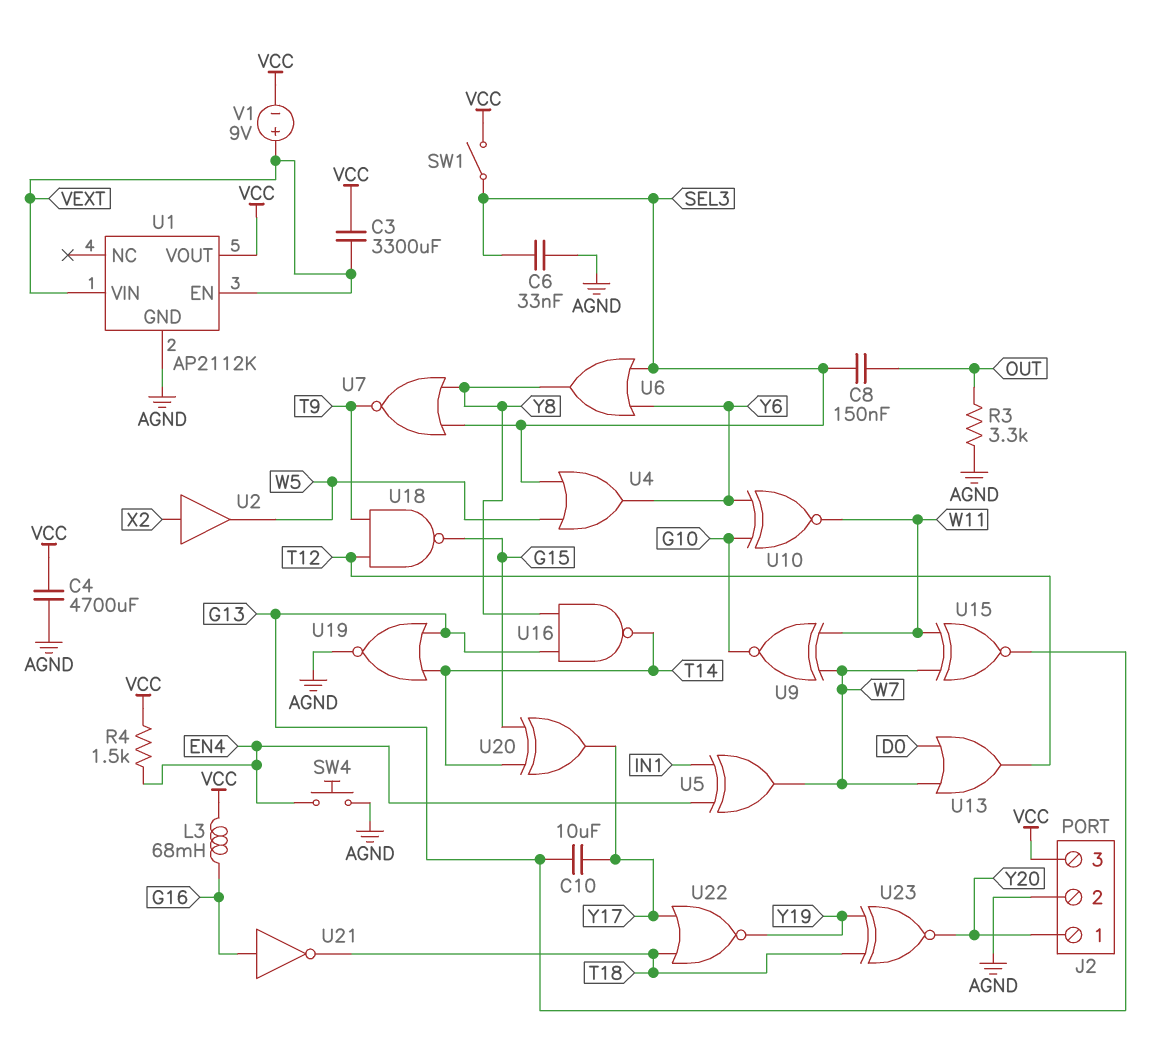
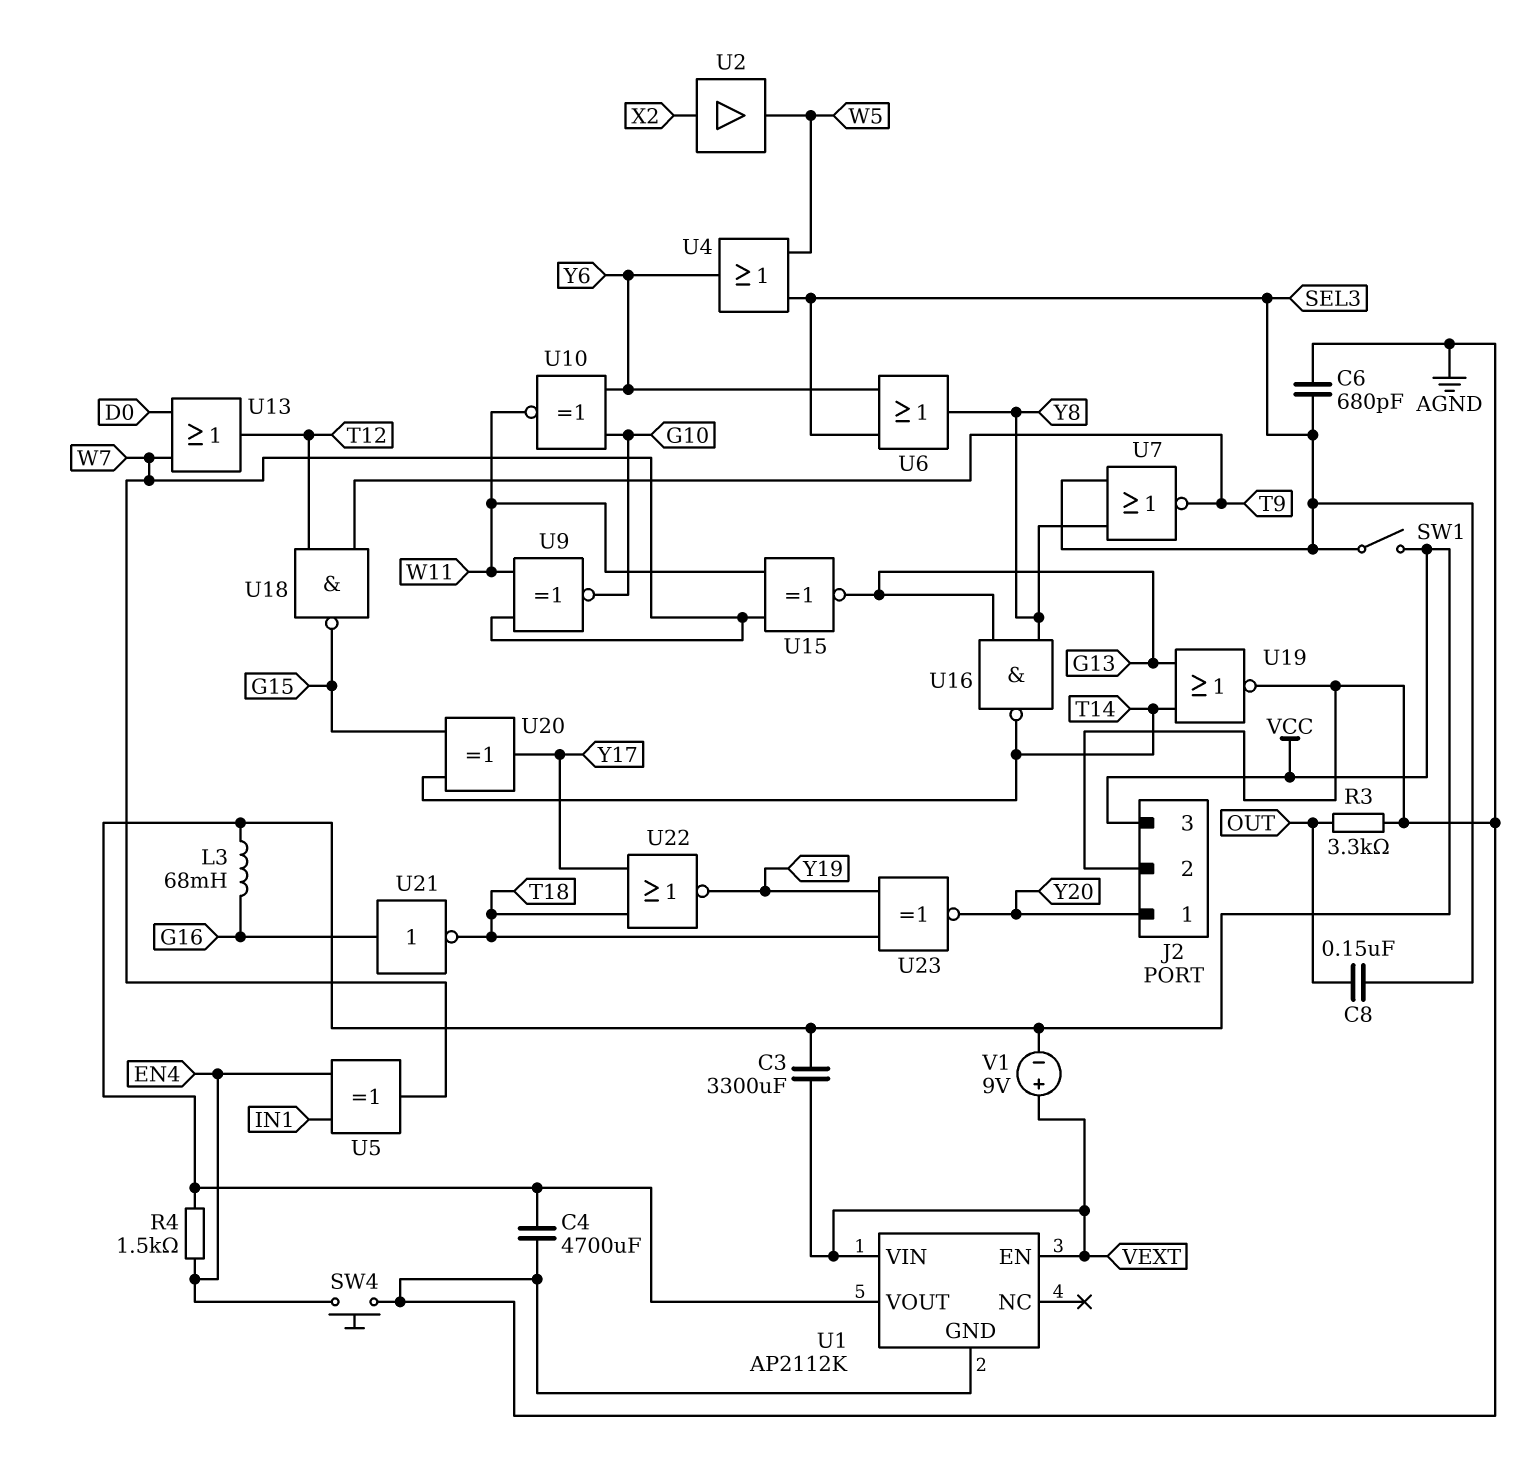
C6: 33nF (AGND, SEL3) -> 680pF (AGND, SEL3)
C10: 10uF (G13, Y17) -> none

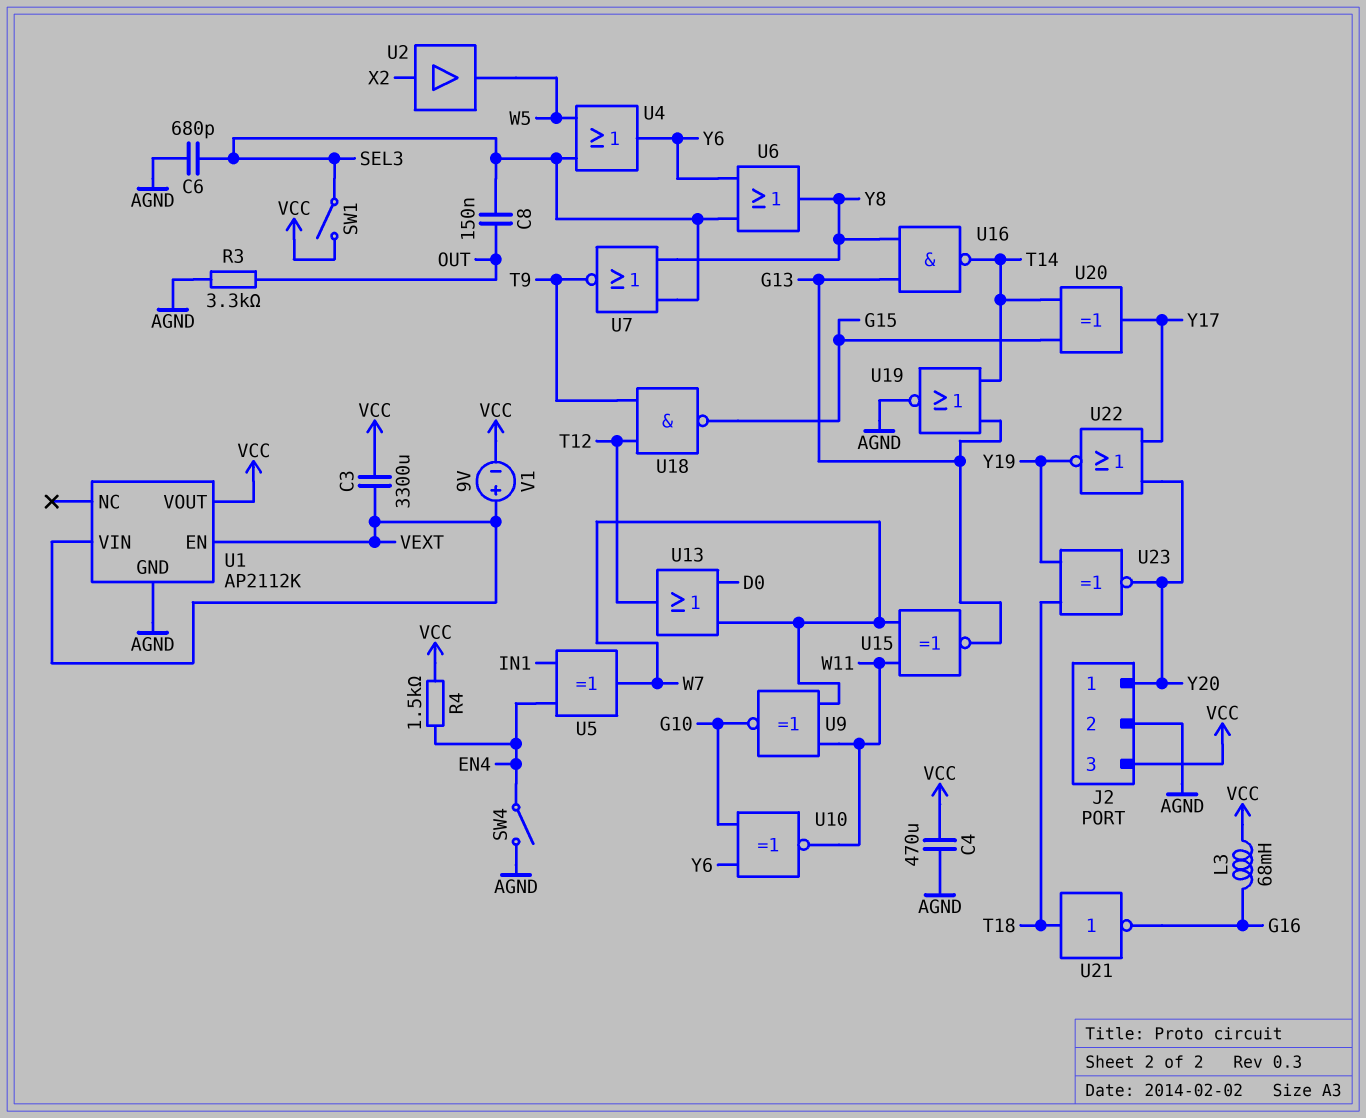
C4: 4700uF (AGND, VCC) -> 470uF (AGND, VCC)
SW4: button (AGND, EN4) -> switch (AGND, EN4)
U21: NOT (in G16, out T18) -> NOT (in T18, out G16)
U22: NOR (in T18, in Y17, out Y19) -> NOR (in Y17, in Y20, out Y19)

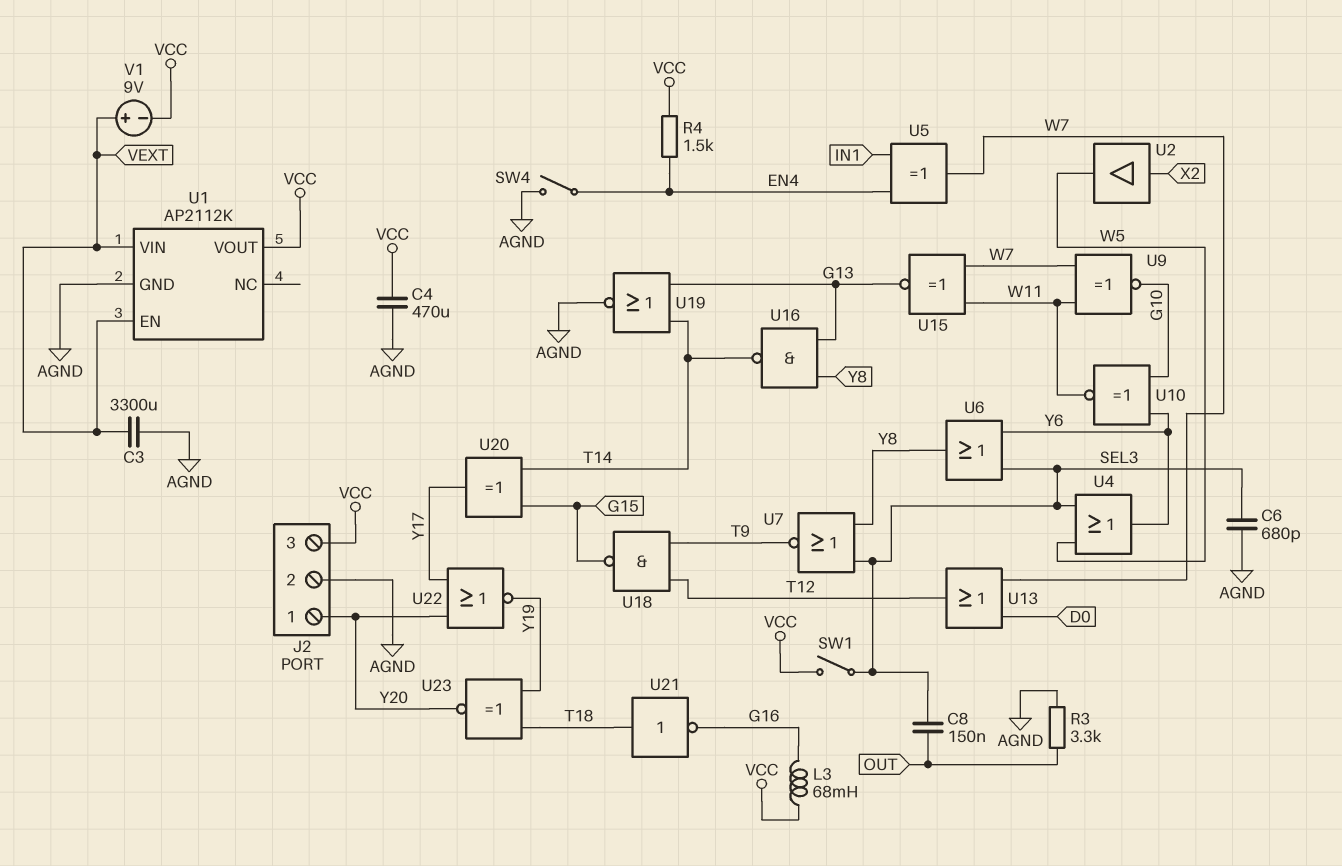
C3: 3300uF (VCC, VEXT) -> 3300uF (AGND, VEXT)

